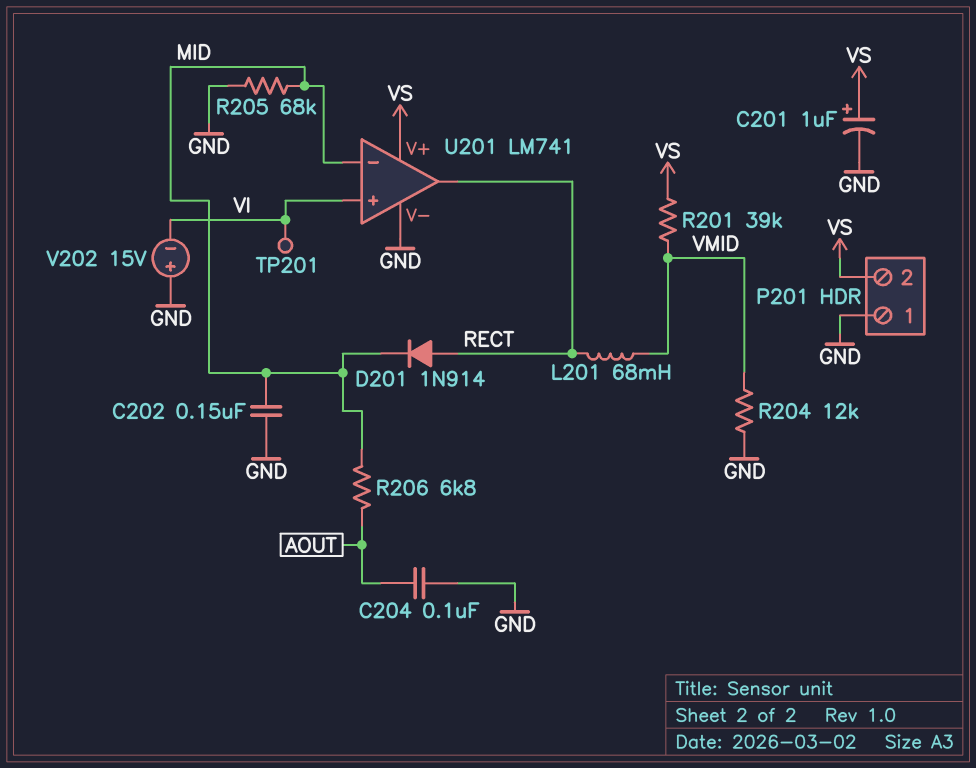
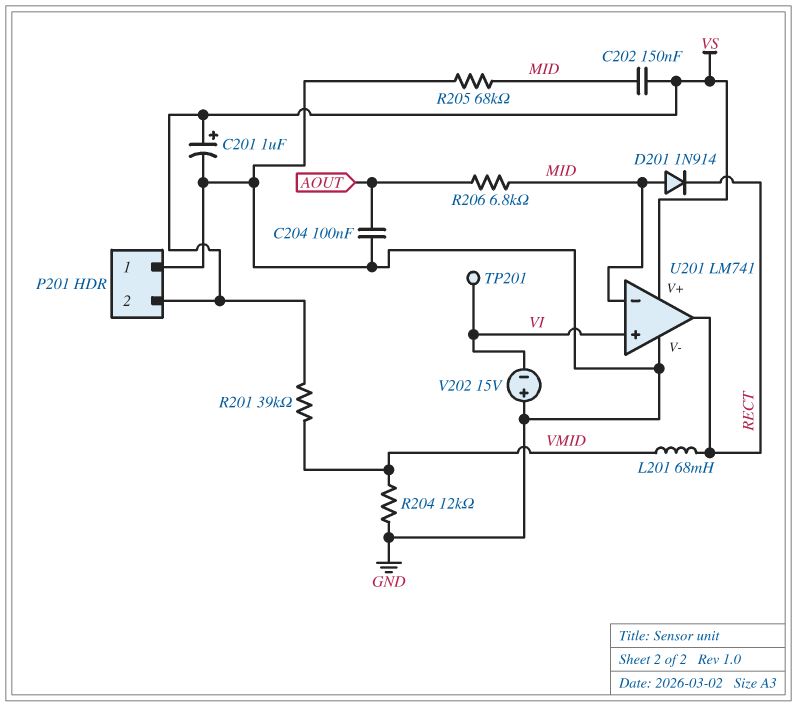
C202: 150nF (GND, MID) -> 150nF (MID, VS)
D201: diode 1N914 (A RECT, K MID) -> diode 1N914 (A MID, K RECT)

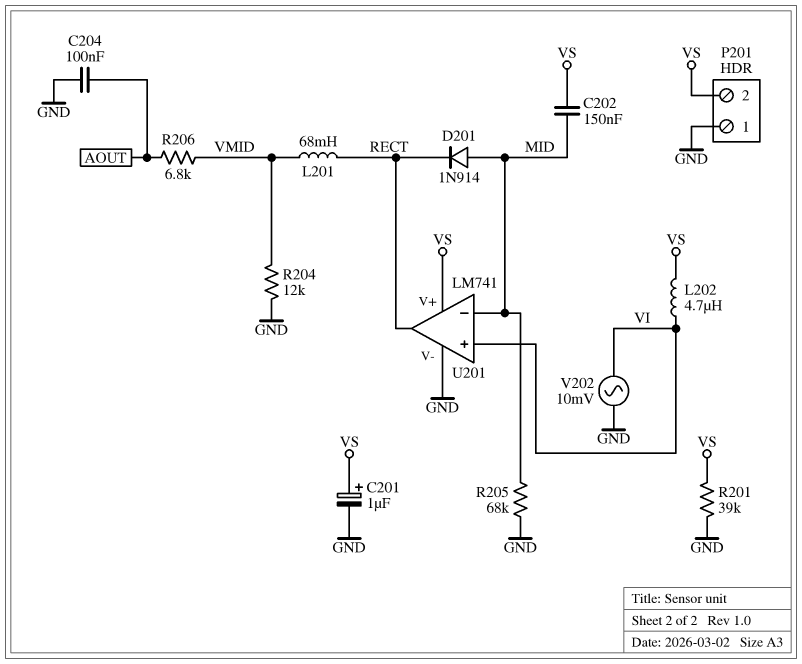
L202: none -> 4.7uH (VI, VS)
R201: 39k (VMID, VS) -> 39k (GND, VS)
R206: 6.8k (AOUT, MID) -> 6.8k (AOUT, VMID)
TP201: test point (VI) -> none
V202: 15V (plus GND, minus VI) -> AC 10mV (GND, VI)

